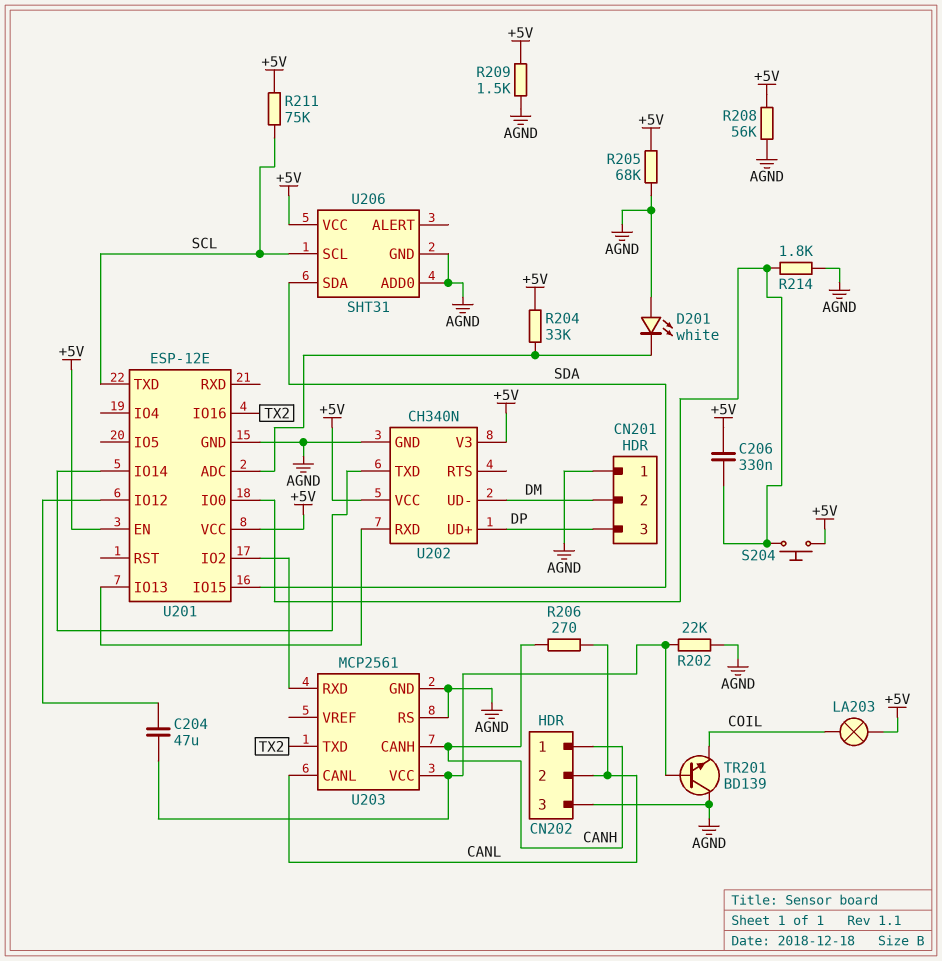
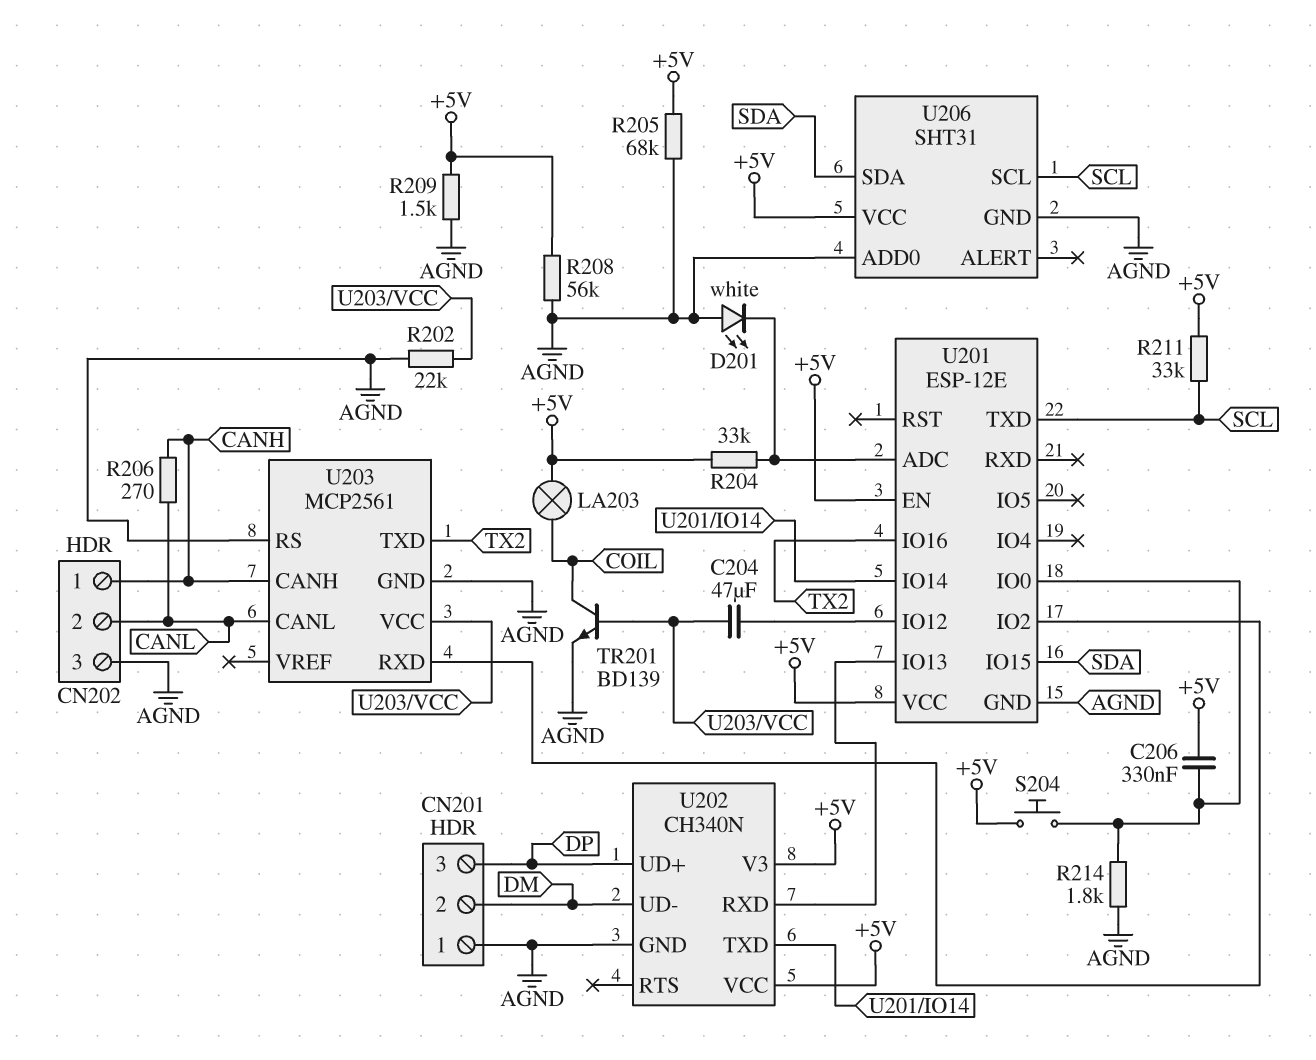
R211: 75k (+5V, SCL) -> 33k (+5V, SCL)
TR201: NPN BD139 (B U203/VCC, C AGND, E COIL) -> NPN BD139 (B U203/VCC, C COIL, E AGND)

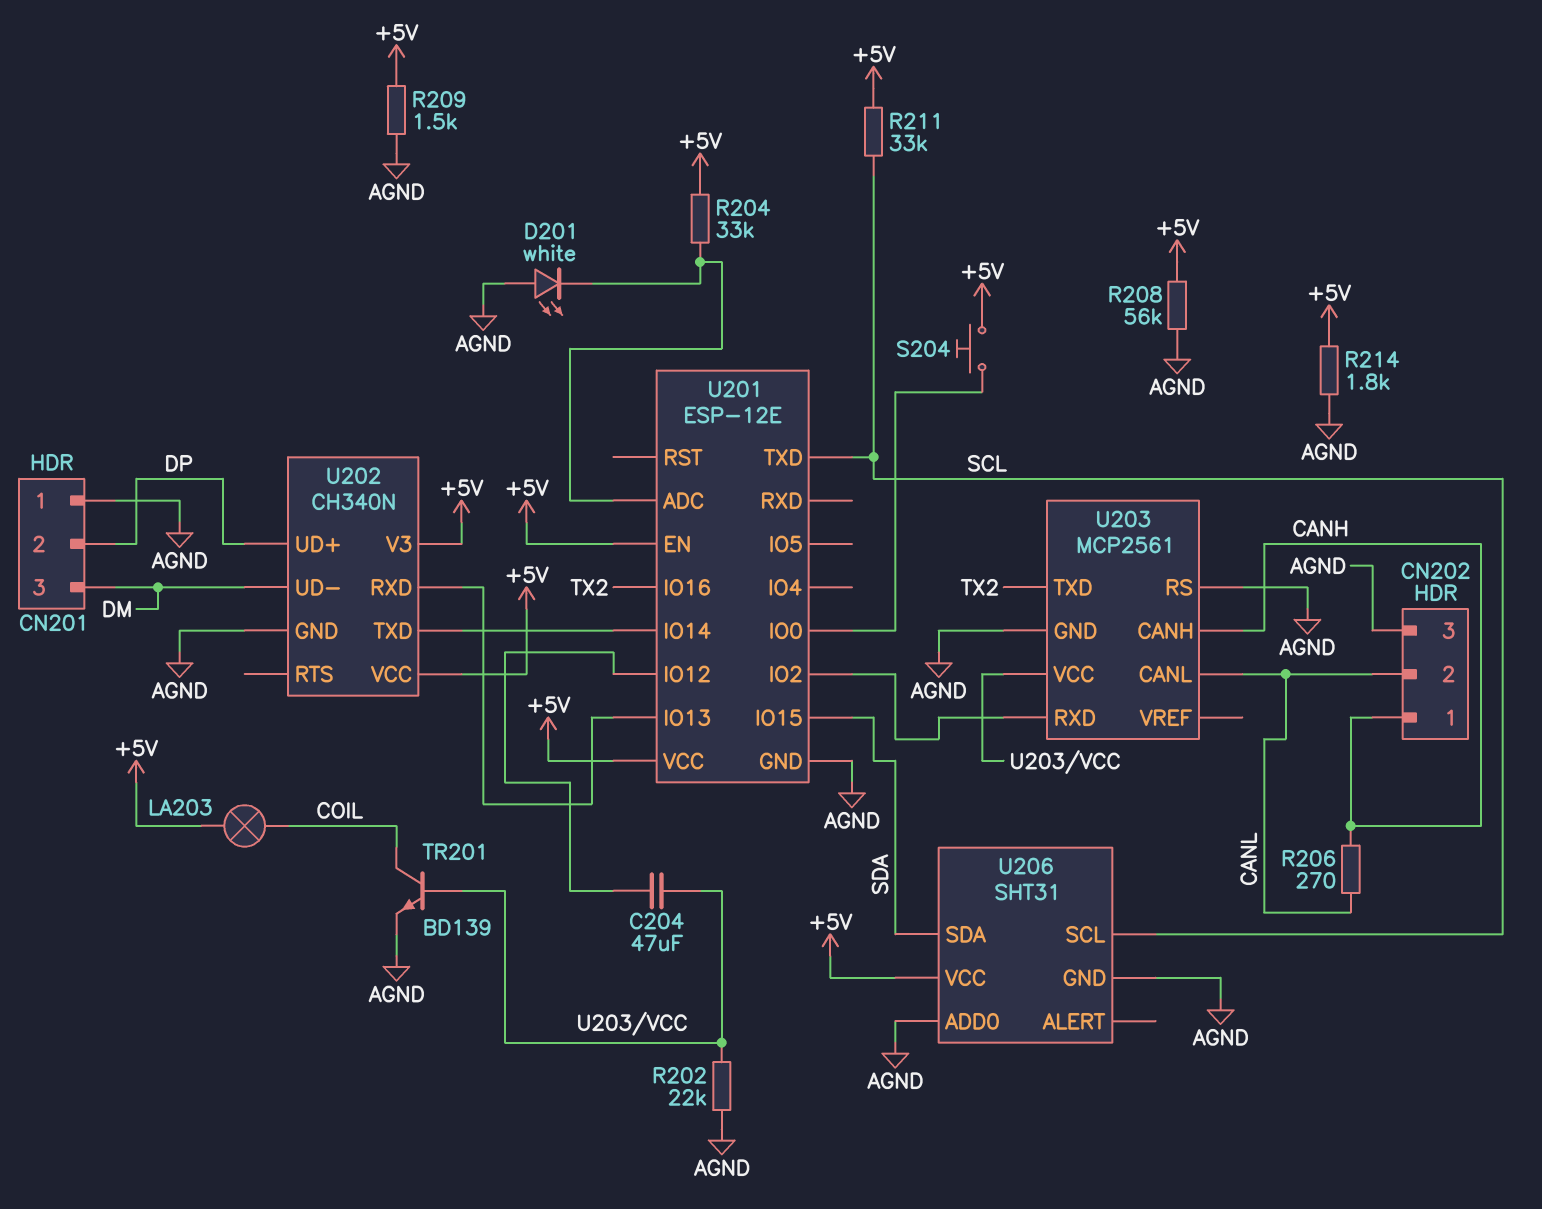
C206: 330nF (+5V, U201/IO0) -> none
CN201 pin 2: DM -> DP
CN201 pin 3: DP -> DM
R205: 68k (+5V, AGND) -> none
R214: 1.8k (AGND, U201/IO0) -> 1.8k (+5V, AGND)

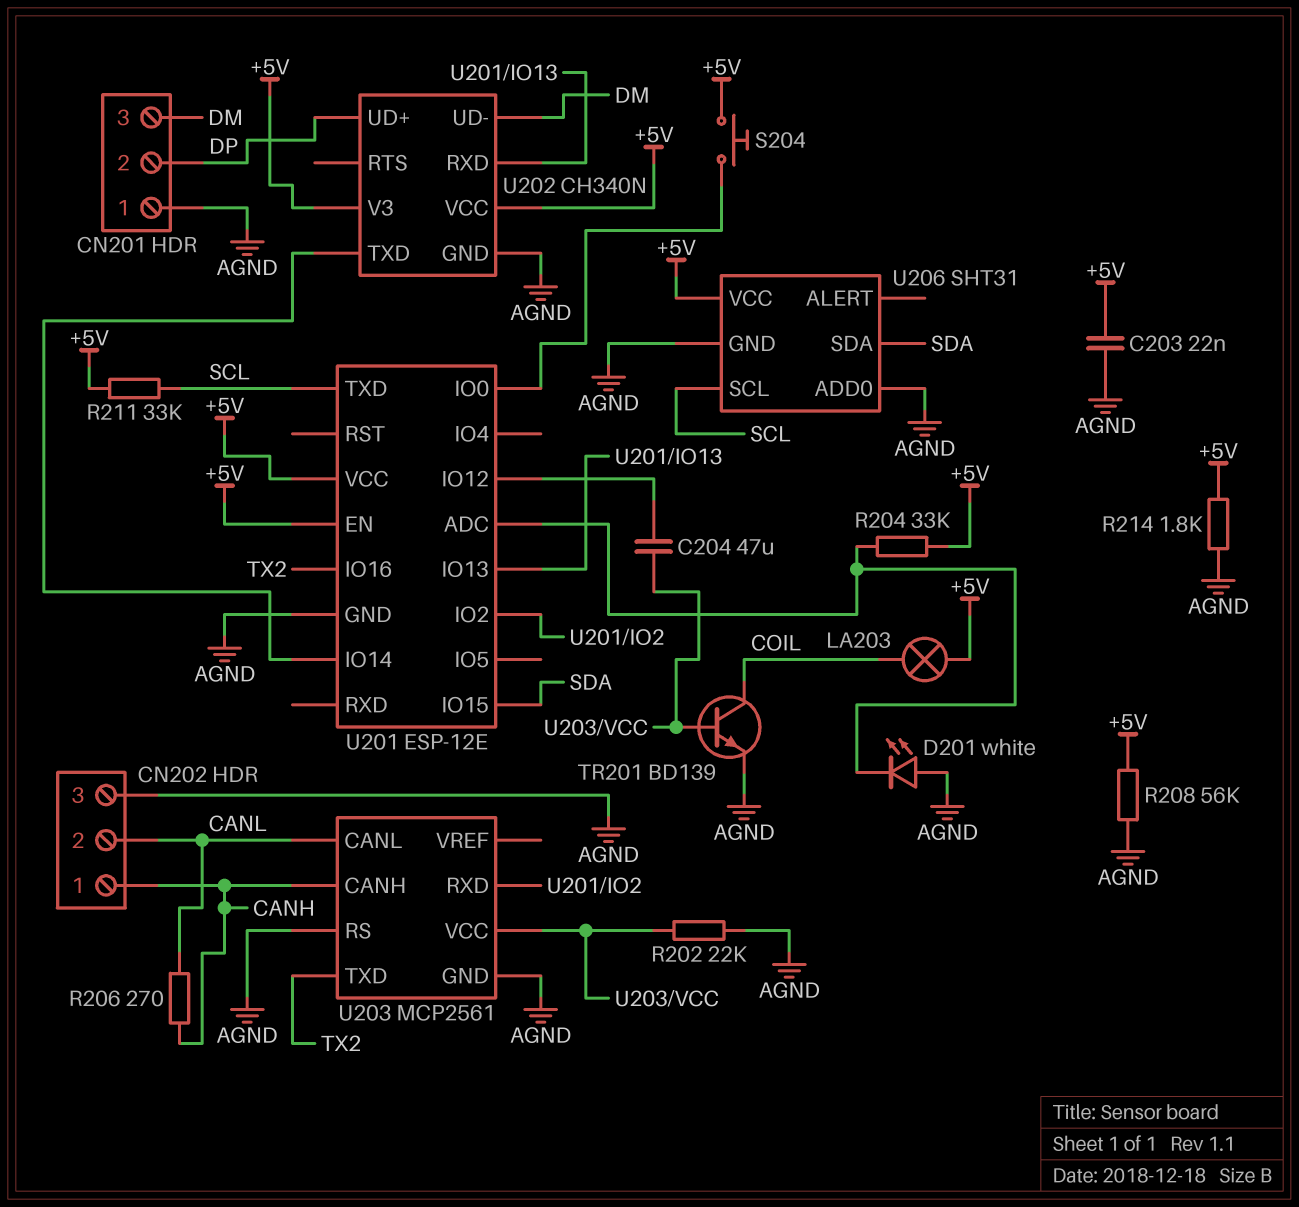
C203: none -> 22nF (+5V, AGND)
R209: 1.5k (+5V, AGND) -> none

